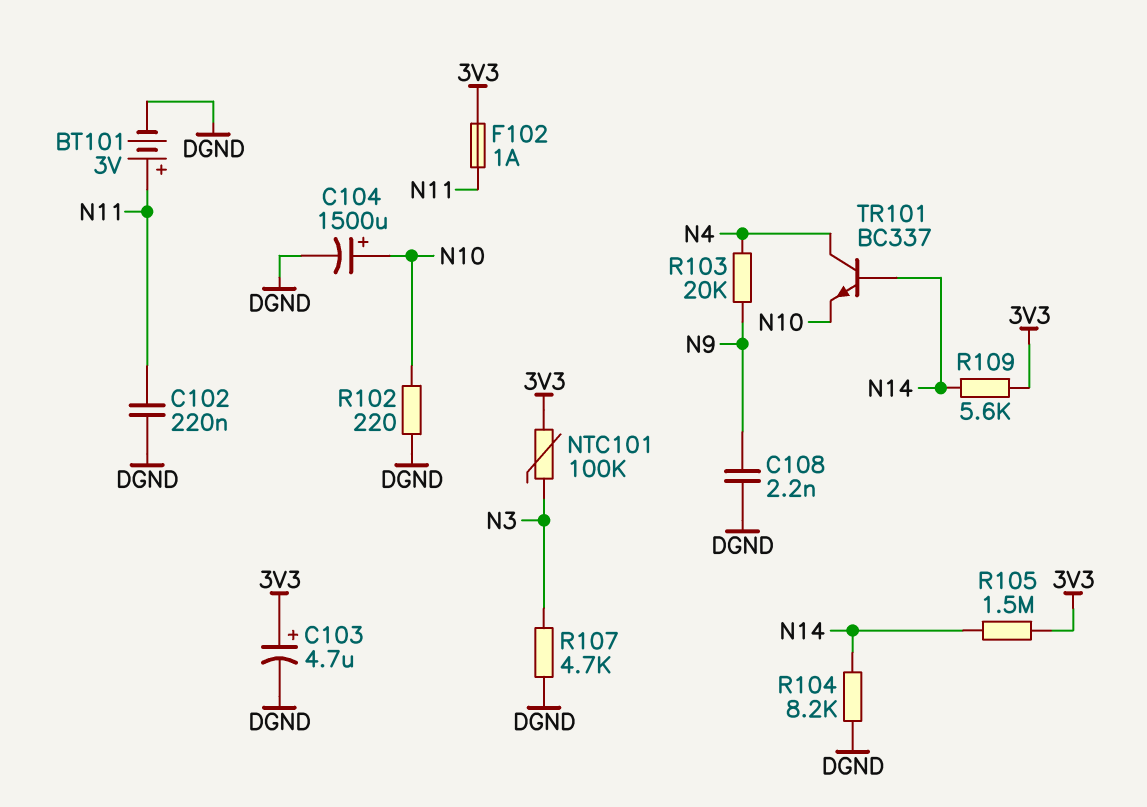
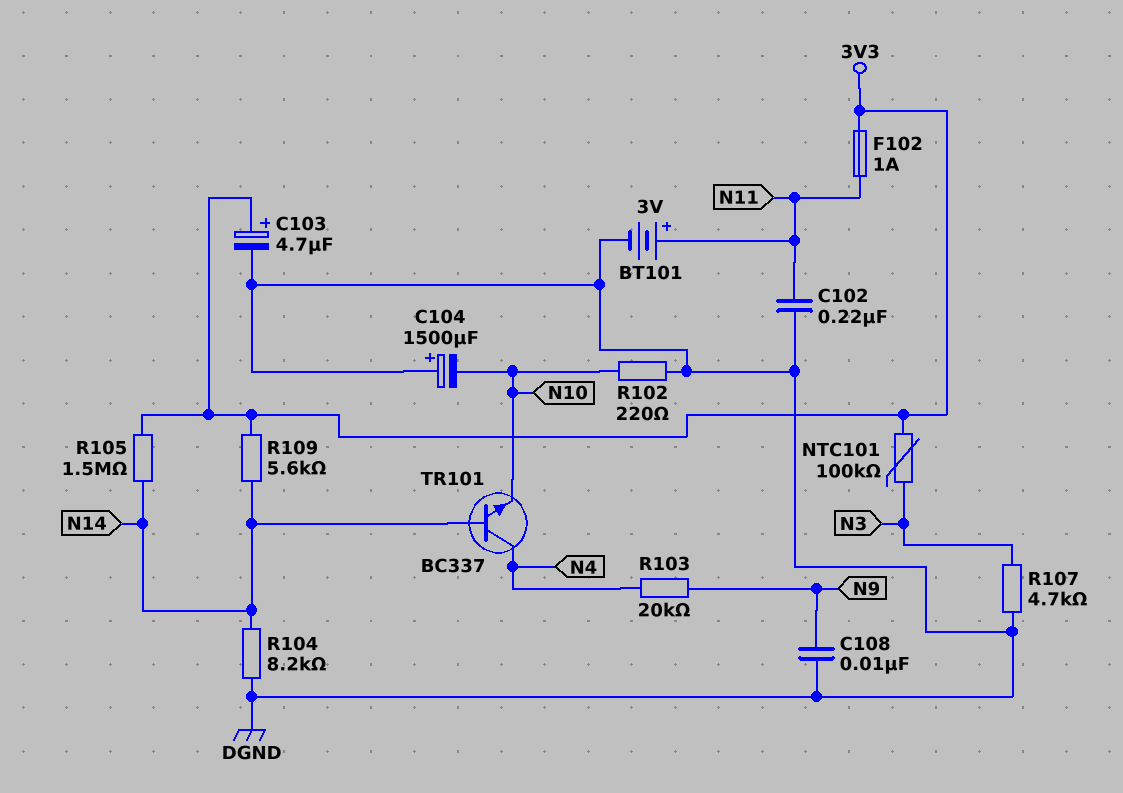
C104: 1500uF (plus N10, minus DGND) -> 1500uF (plus DGND, minus N10)
C108: 2.2nF (DGND, N9) -> 10nF (DGND, N9)

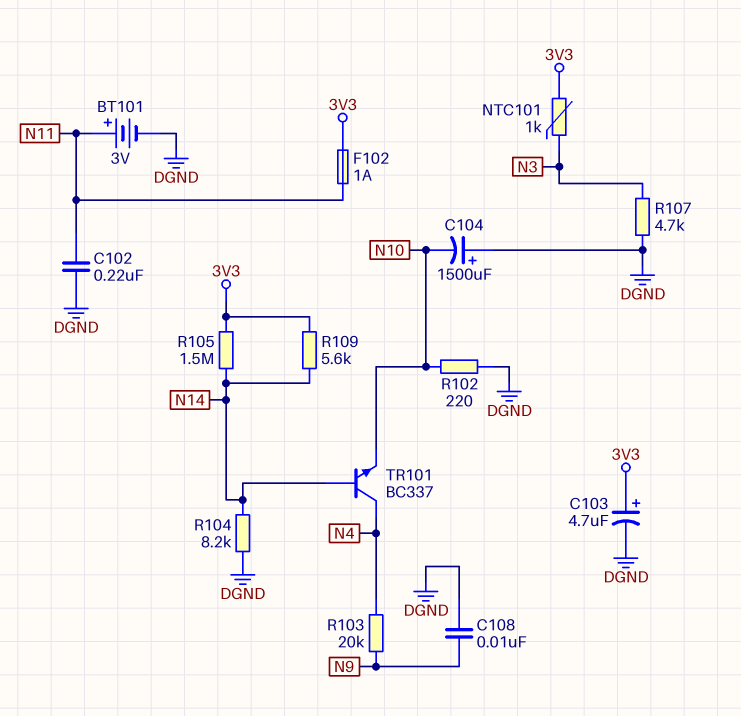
NTC101: 100k (3V3, N3) -> 1k (3V3, N3)

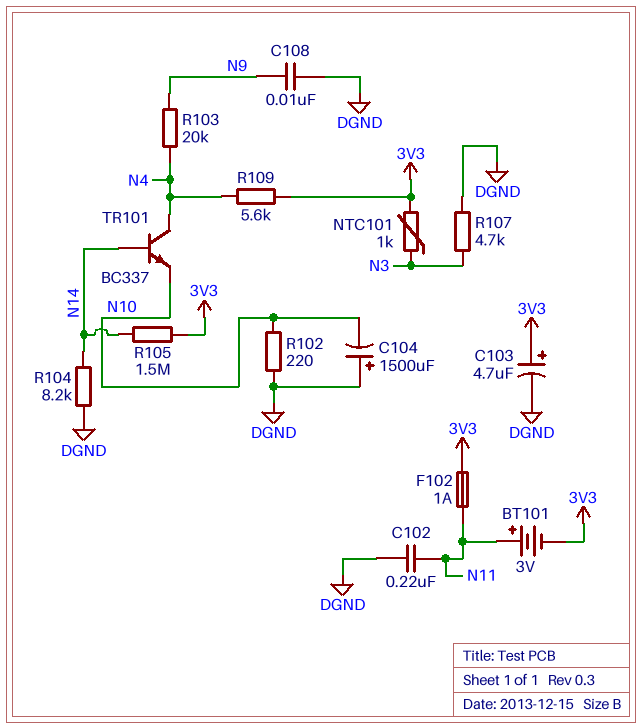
BT101: 3V (plus N11, minus DGND) -> 3V (plus N11, minus 3V3)
R109: 5.6k (3V3, N14) -> 5.6k (3V3, N4)

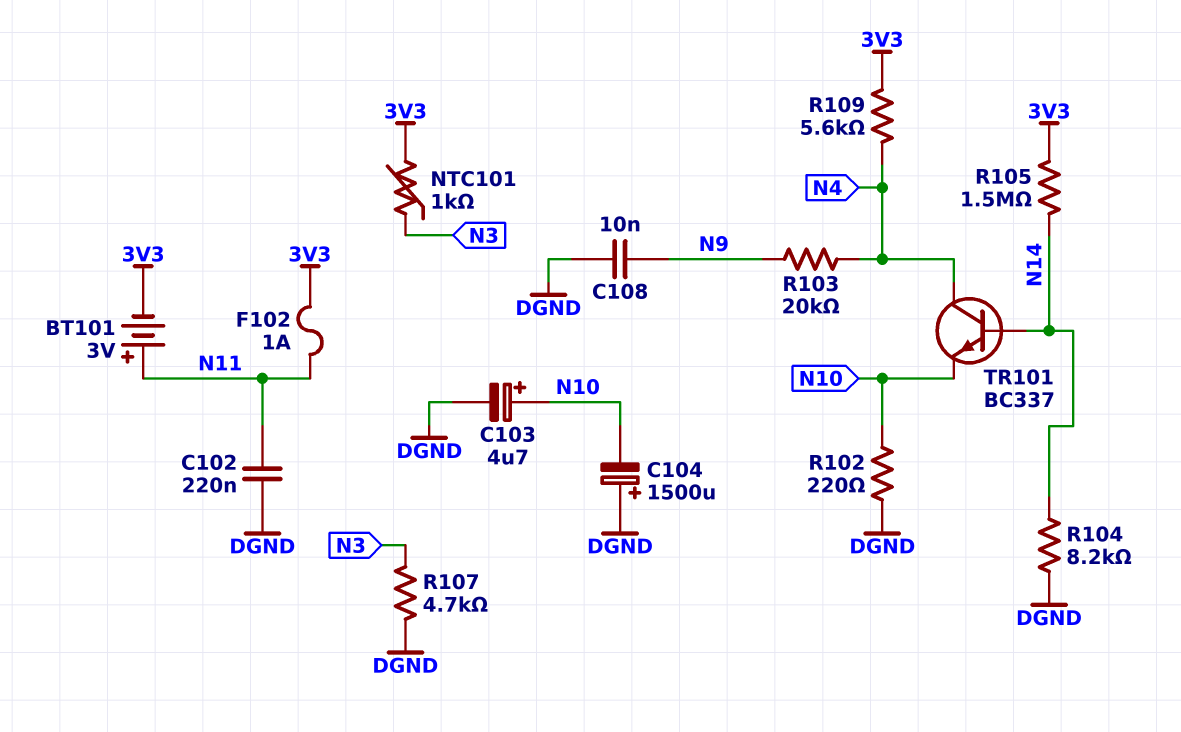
C103: 4.7uF (plus 3V3, minus DGND) -> 4.7uF (plus N10, minus DGND)

